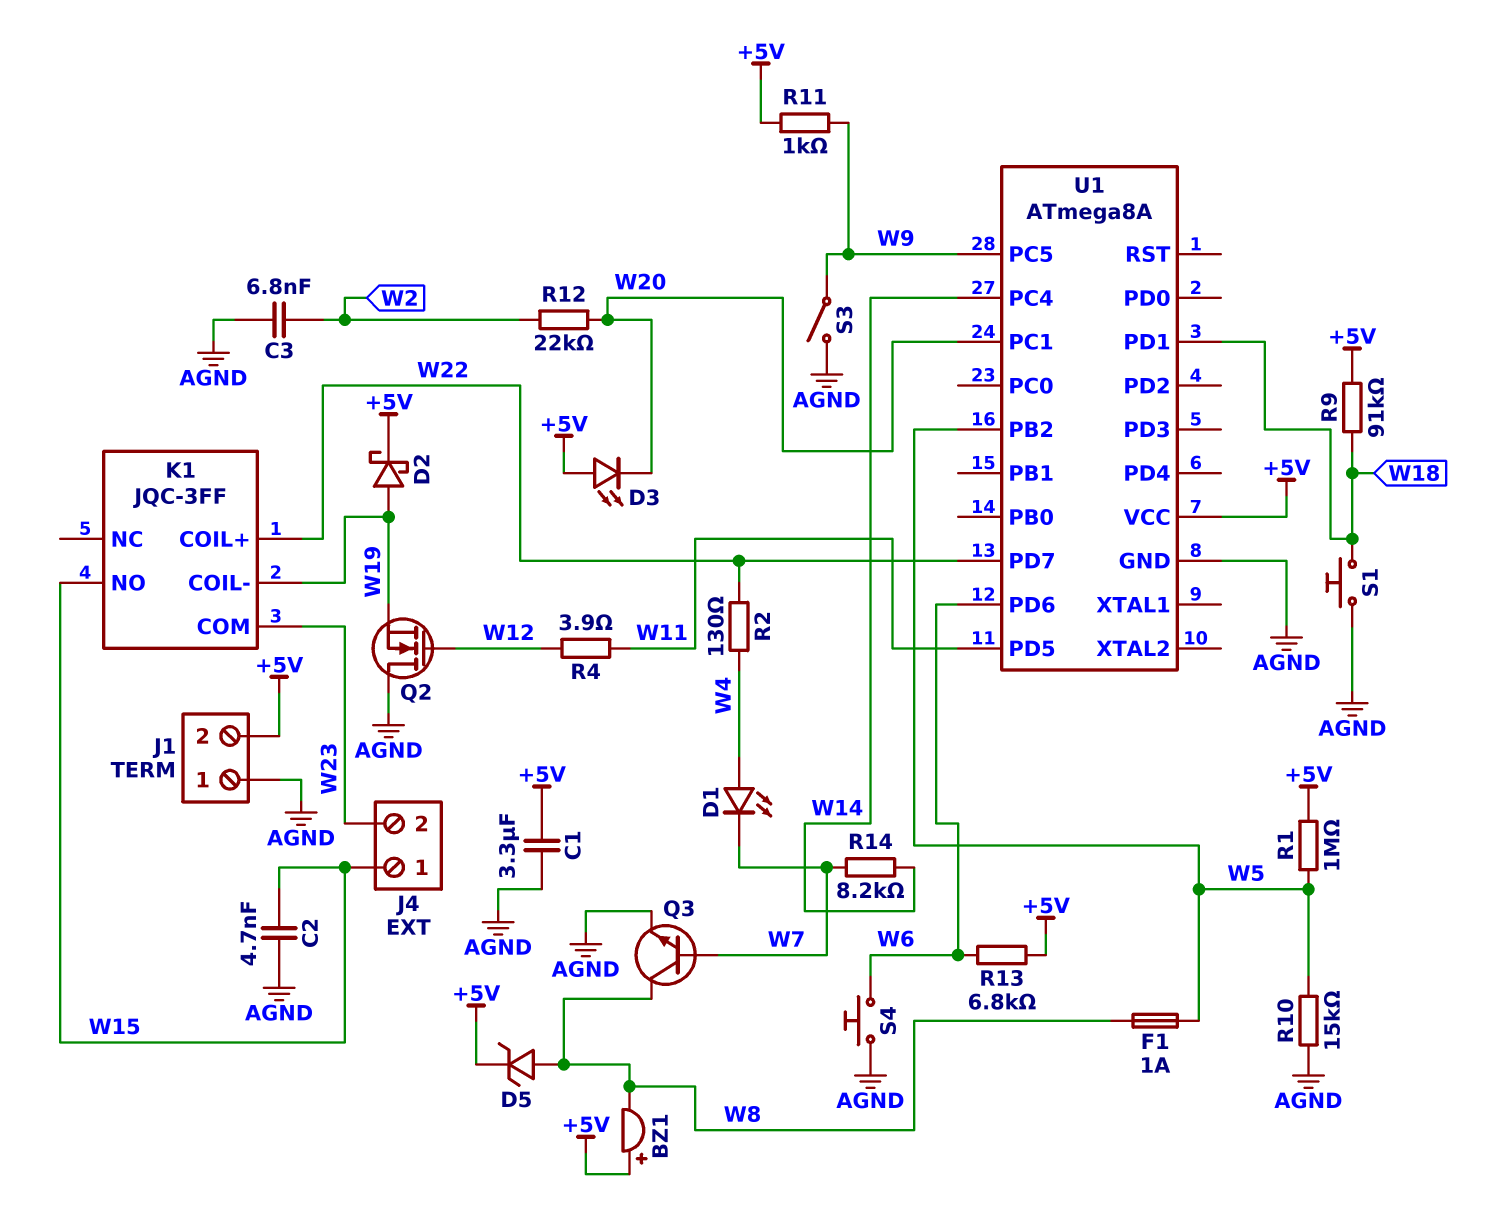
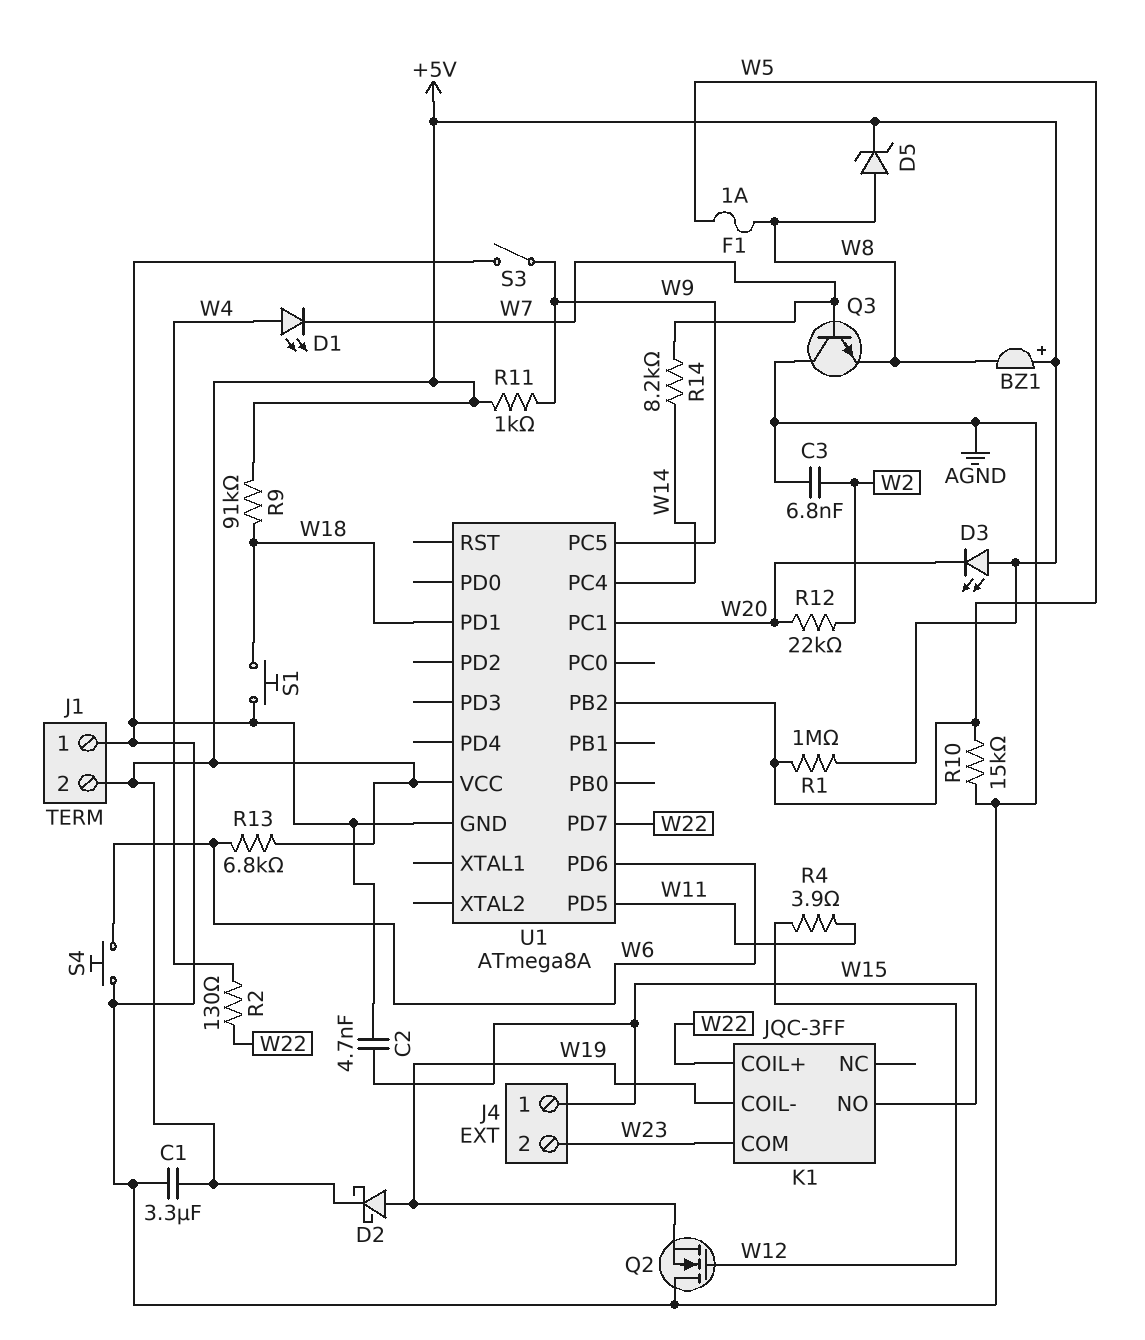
Q3: NPN (B W7, C W8, E AGND) -> NPN (B W7, C AGND, E W8)

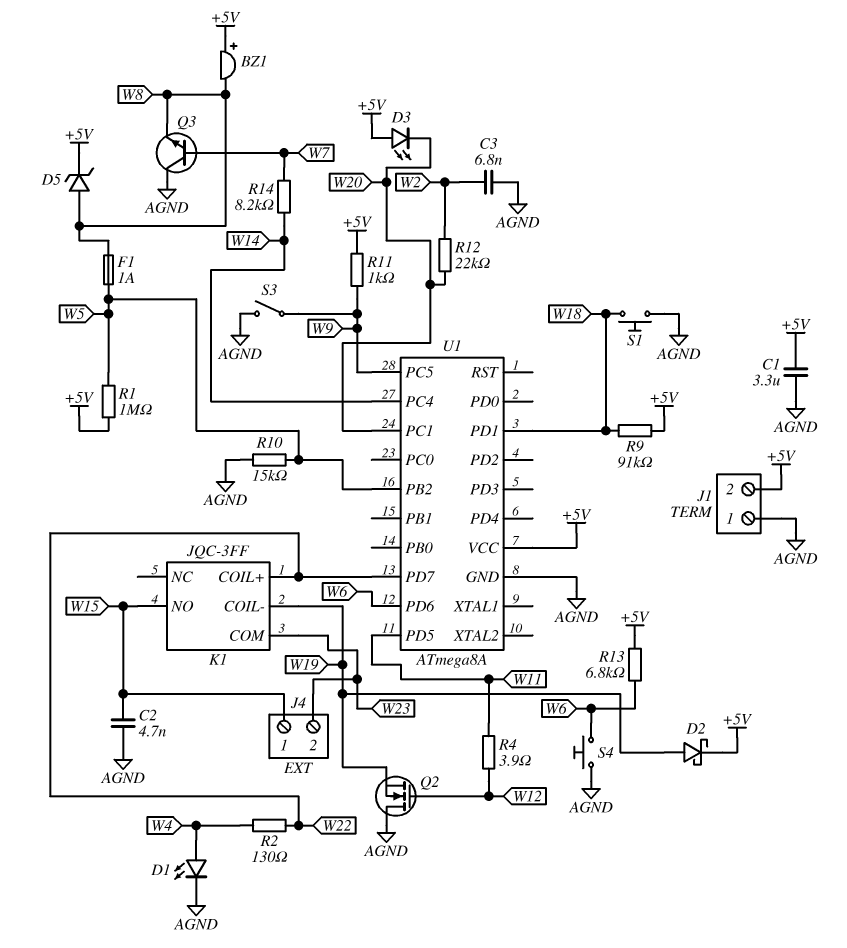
D1: LED (A W4, K W7) -> LED (A W4, K AGND)

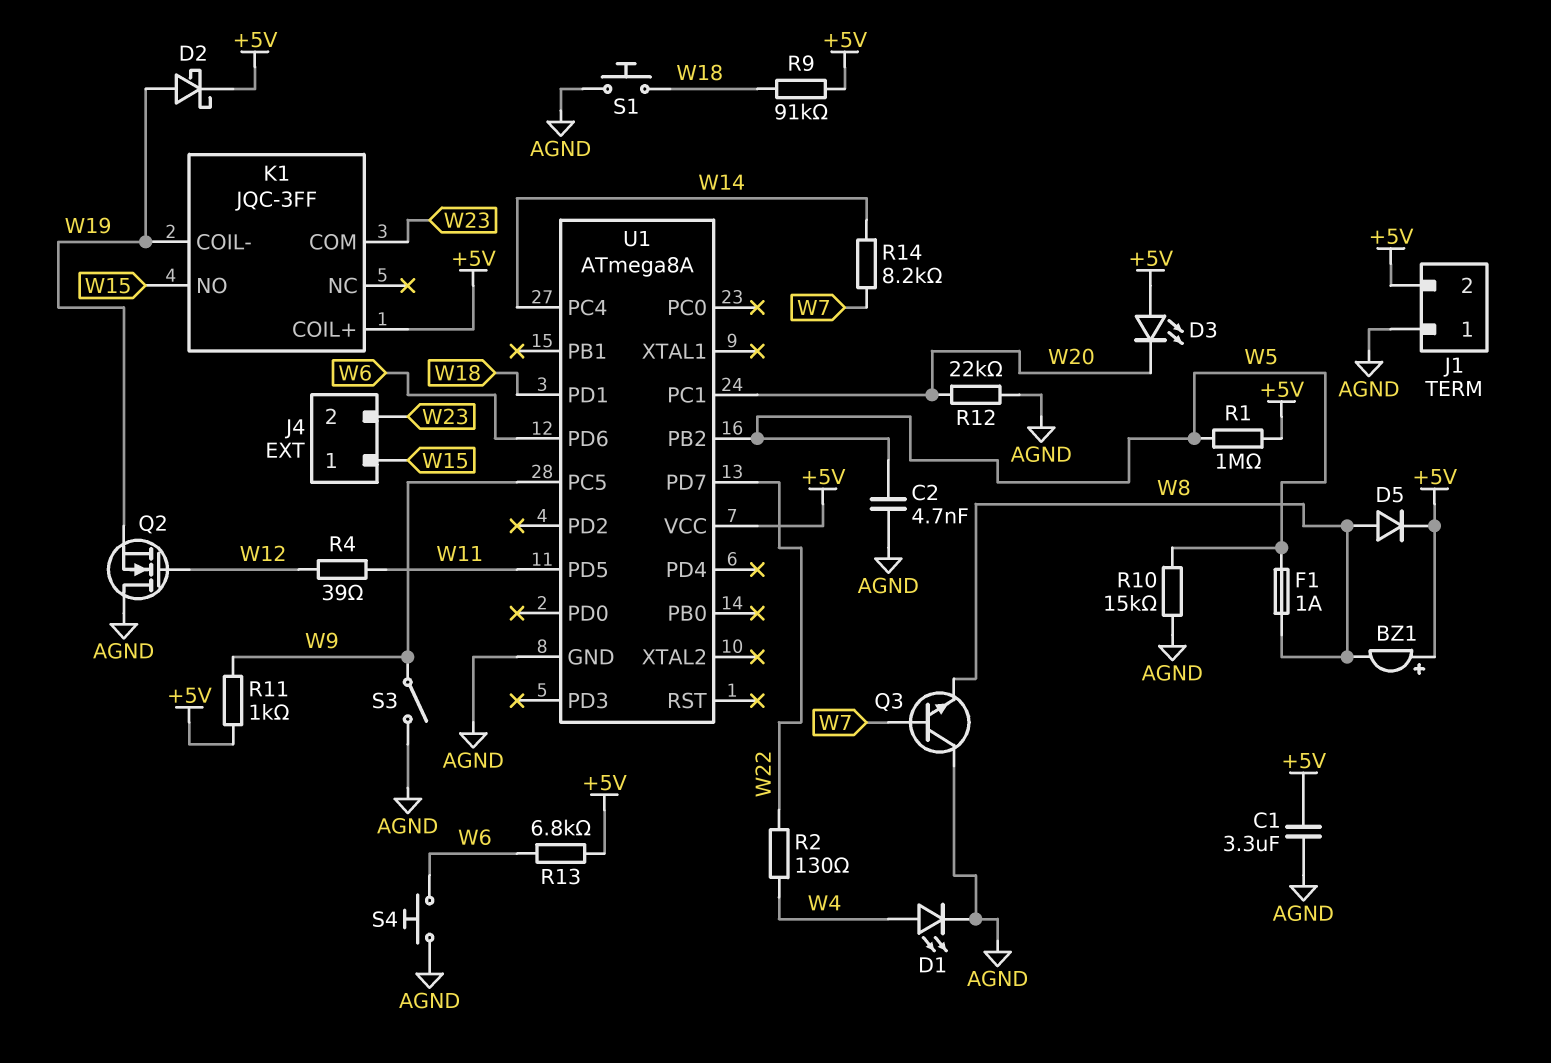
C2: 4.7nF (AGND, W15) -> 4.7nF (AGND, W5)
C3: 6.8nF (AGND, W2) -> none
D5: zener (A W8, K +5V) -> diode (A W8, K +5V)
K1 pin COIL+: W22 -> +5V
R4: 3.9 (W11, W12) -> 39 (W11, W12)
R12: 22k (W2, W20) -> 22k (AGND, W20)

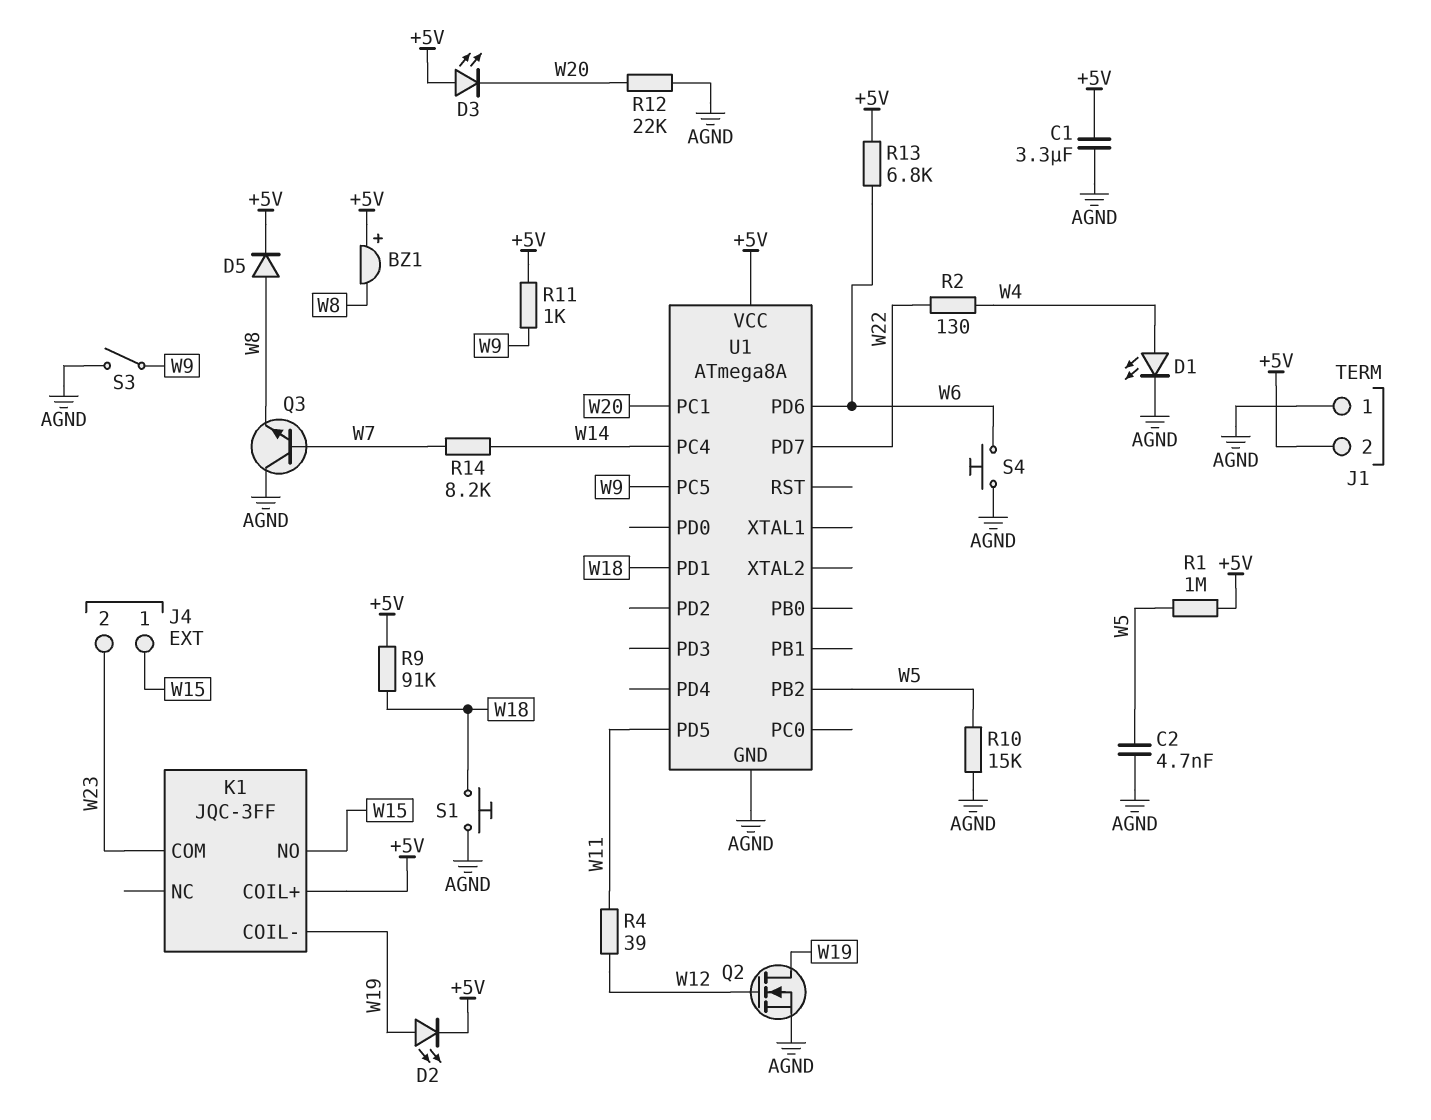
D2: schottky (A W19, K +5V) -> LED (A W19, K +5V)
F1: 1A (W5, W8) -> none
Q2: NMOS (G W12, D AGND, S W19) -> NMOS (G W12, D W19, S AGND)

